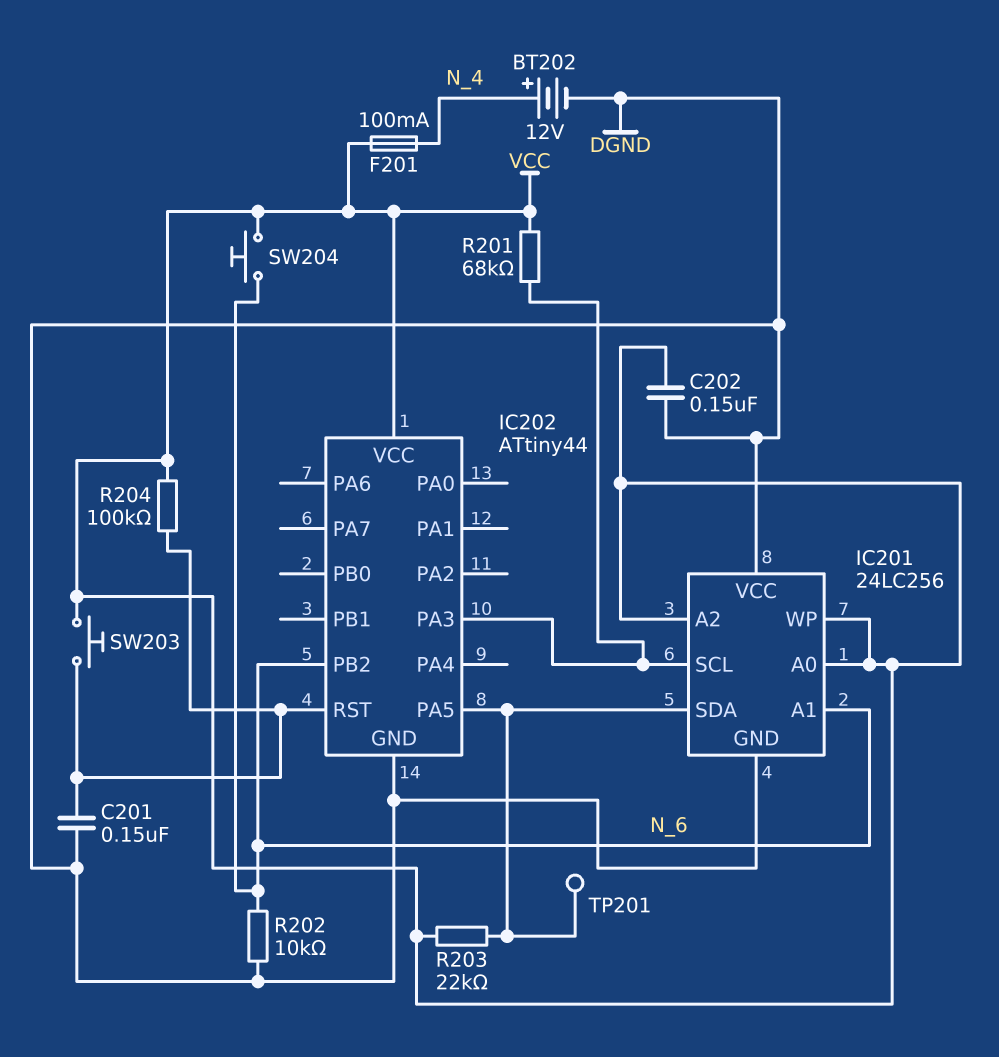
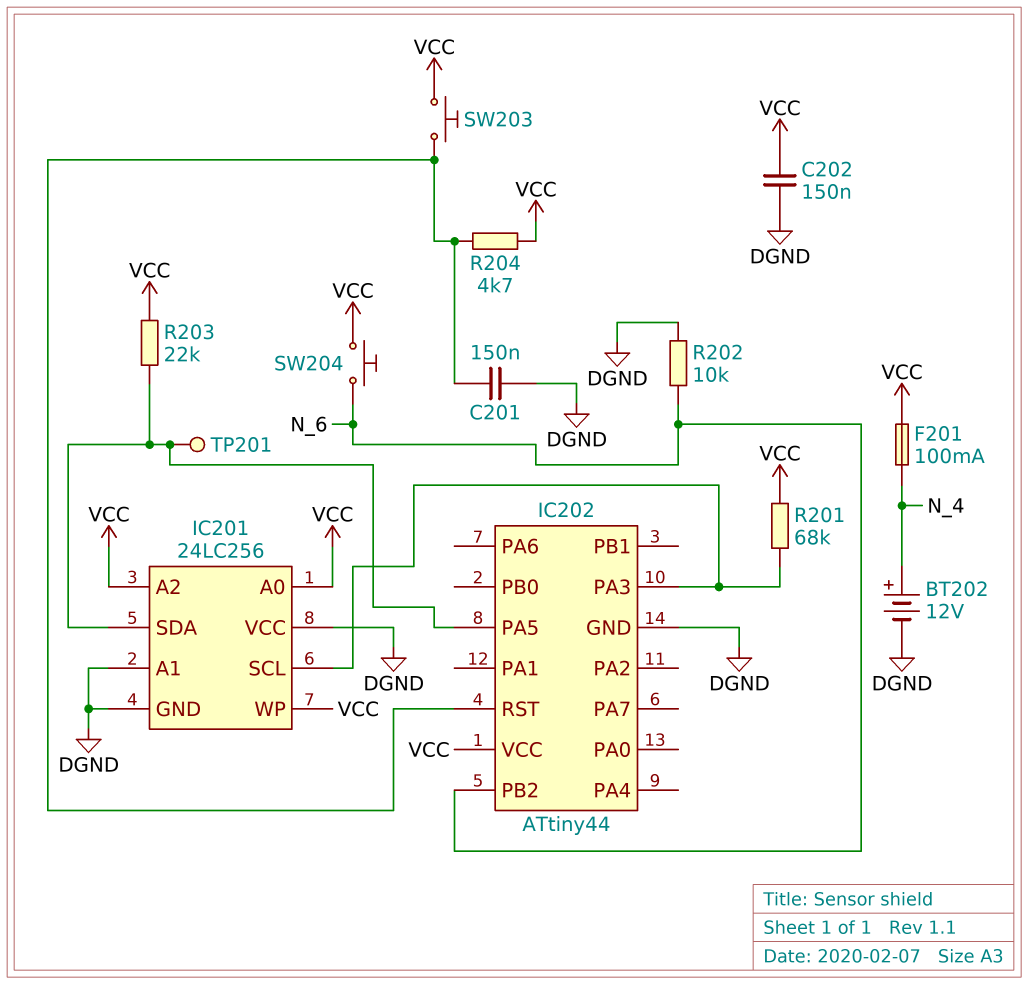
IC201 pin A1: N_6 -> DGND
R204: 100k (IC202/RST, VCC) -> 4.7k (IC202/RST, VCC)

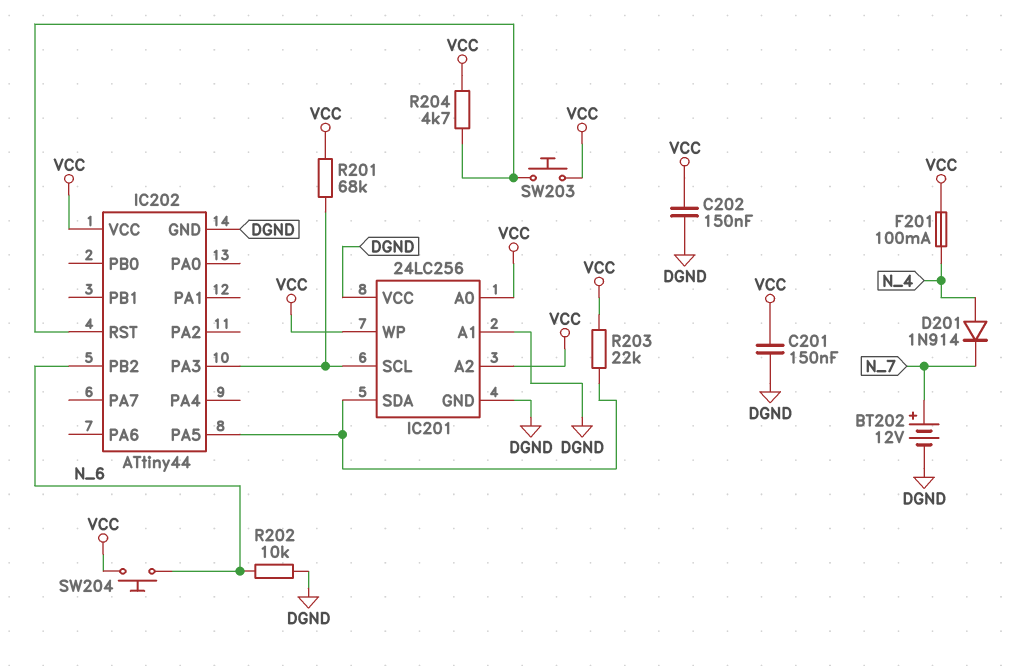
BT202: 12V (plus N_4, minus DGND) -> 12V (plus N_7, minus DGND)
C201: 150nF (DGND, IC202/RST) -> 150nF (DGND, VCC)
D201: none -> diode 1N914 (A N_4, K N_7)
TP201: test point (IC201/SDA) -> none

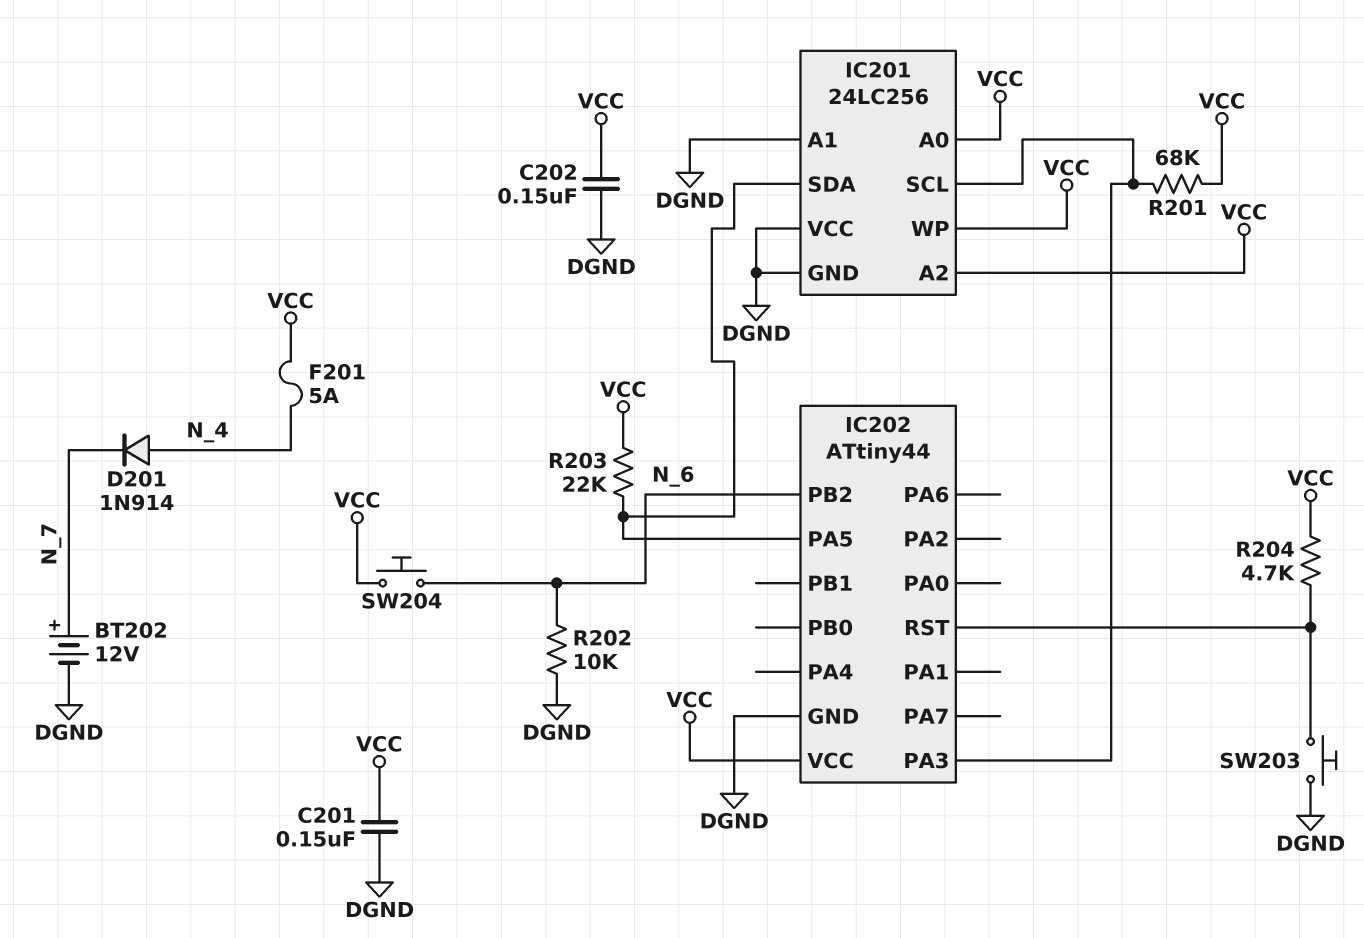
F201: 100mA (N_4, VCC) -> 5A (N_4, VCC)
SW203: button (IC202/RST, VCC) -> button (DGND, IC202/RST)

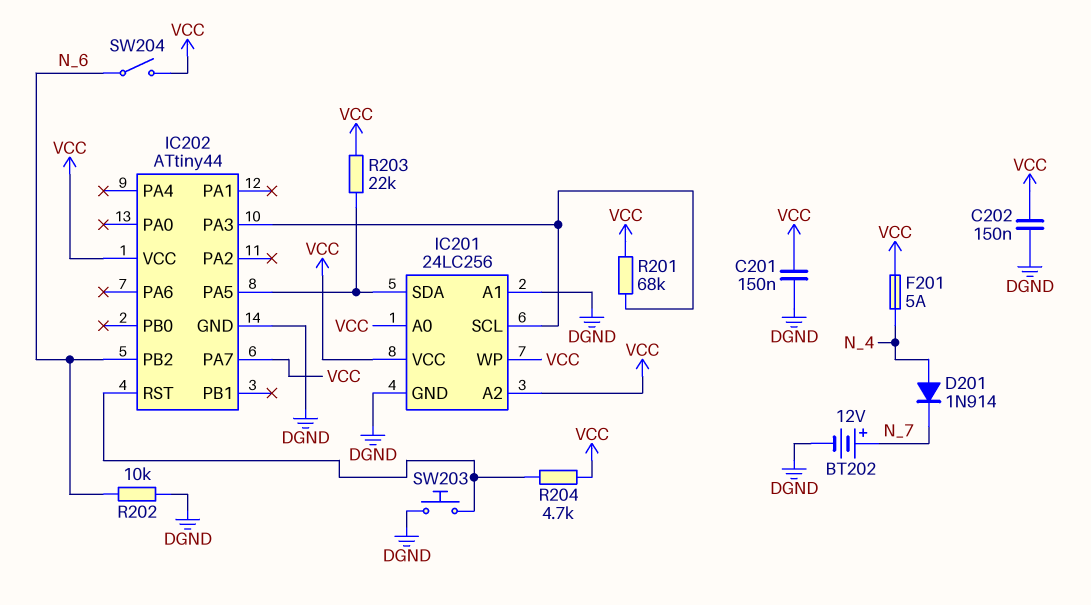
IC201 pin VCC: DGND -> VCC
IC202 pin PA7: none -> VCC
SW204: button (N_6, VCC) -> switch (N_6, VCC)

